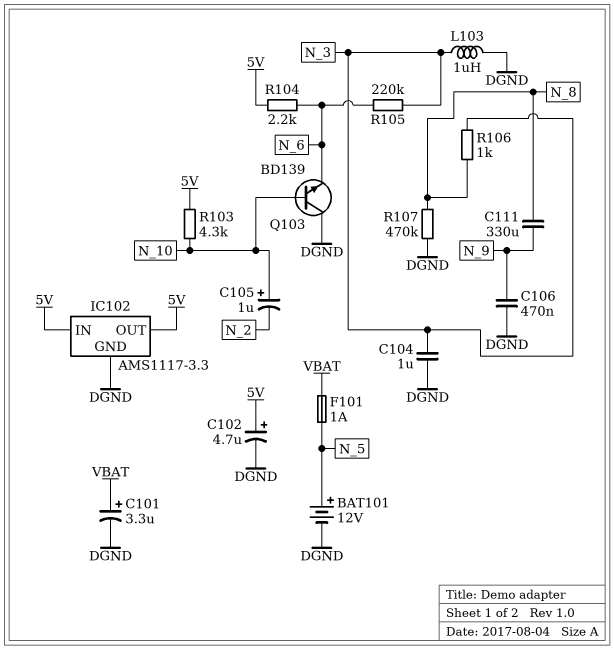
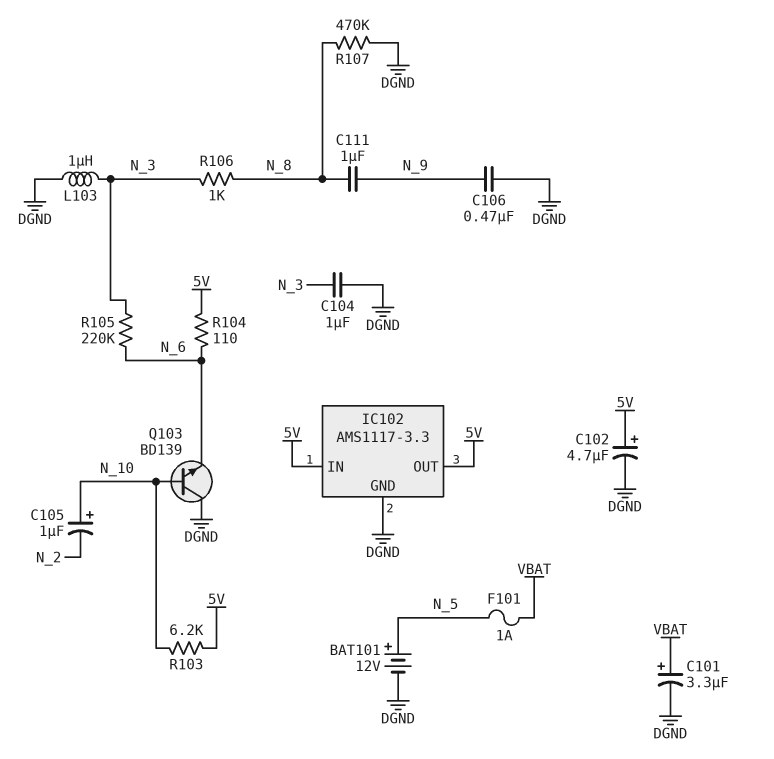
C111: 330uF (N_8, N_9) -> 1uF (N_8, N_9)
R103: 4.3k (5V, N_10) -> 6.2k (5V, N_10)
R104: 2.2k (5V, N_6) -> 110 (5V, N_6)

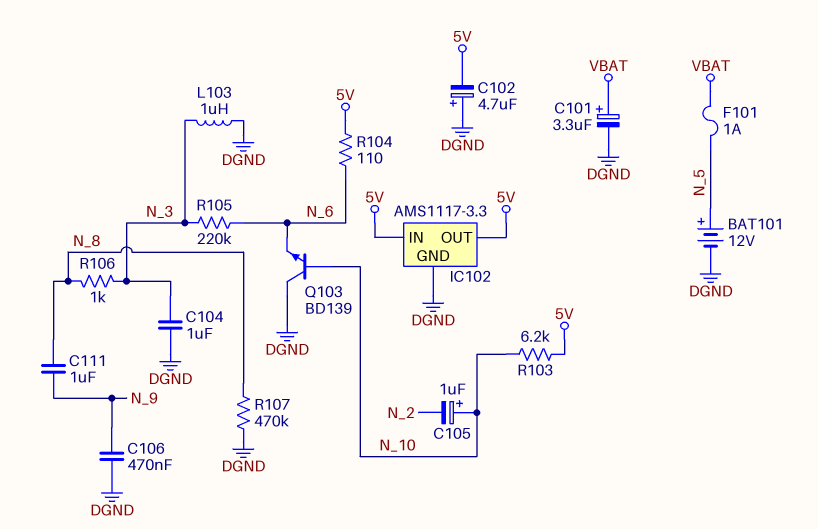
C102: 4.7uF (plus 5V, minus DGND) -> 4.7uF (plus DGND, minus 5V)

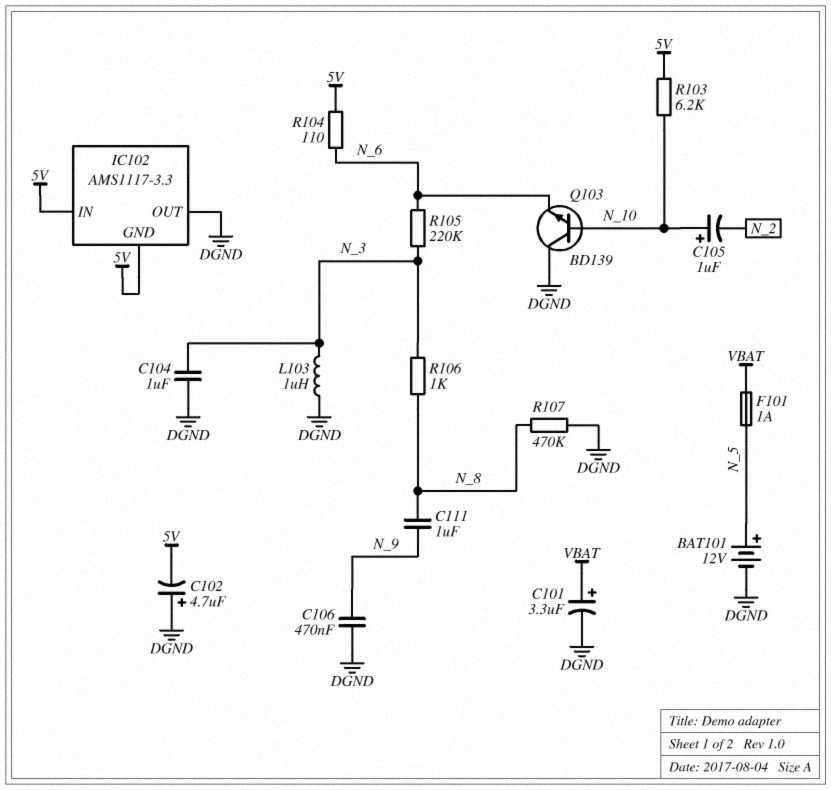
IC102 pin GND: DGND -> 5V
IC102 pin OUT: 5V -> DGND

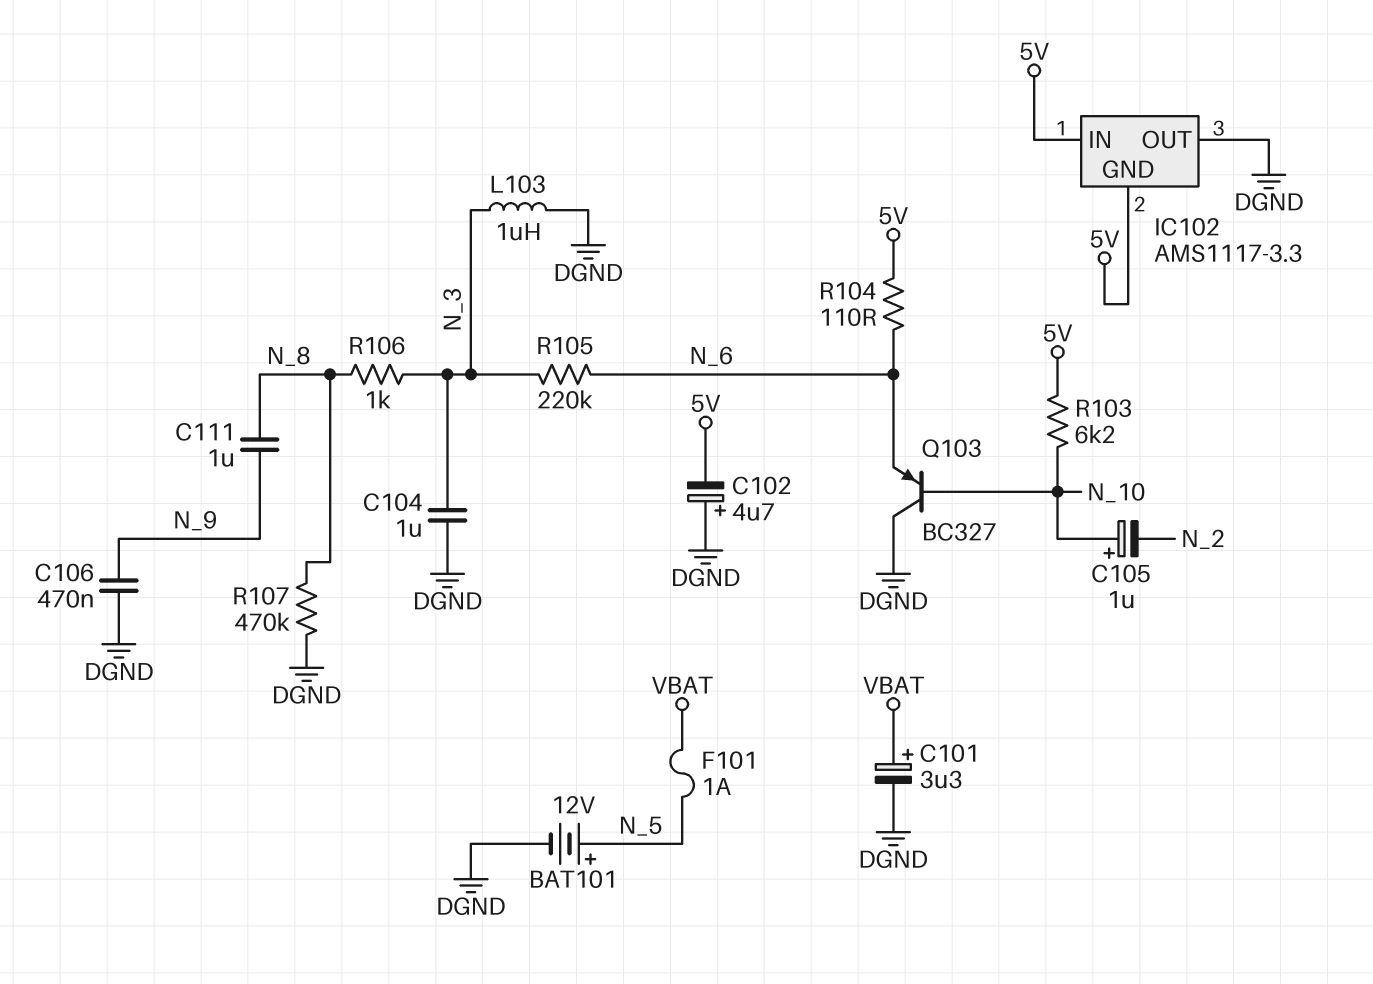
Q103: NPN BD139 (B N_10, C DGND, E N_6) -> PNP BC327 (B N_10, C DGND, E N_6)

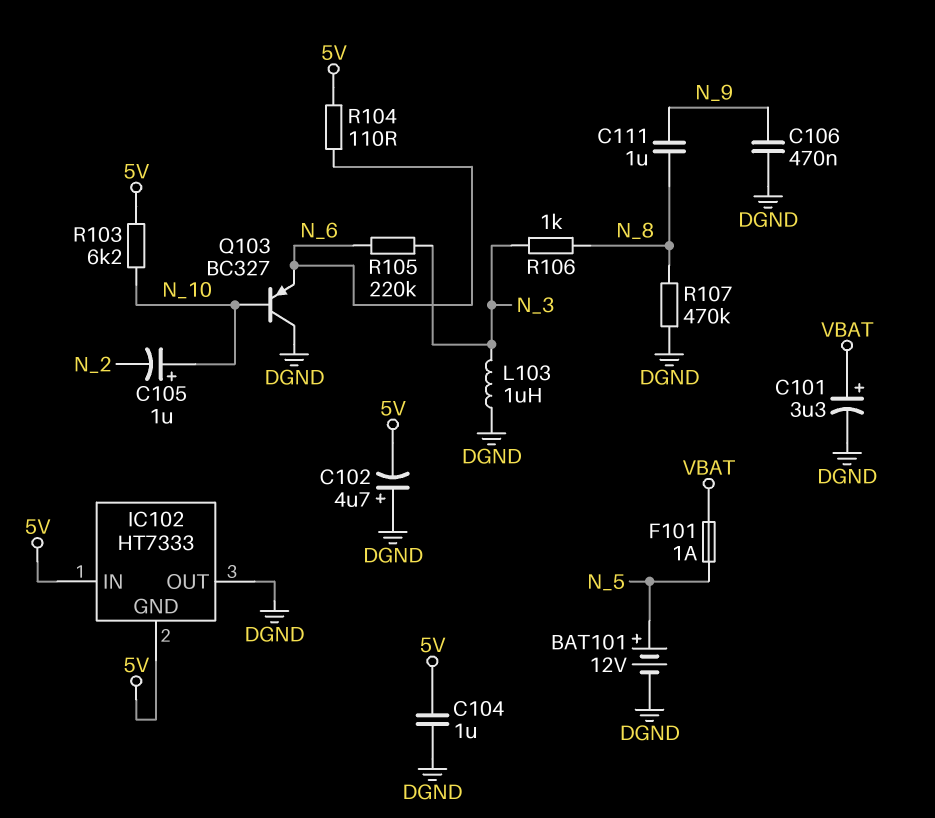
C104: 1uF (DGND, N_3) -> 1uF (5V, DGND)
IC102: AMS1117-3.3 -> HT7333

